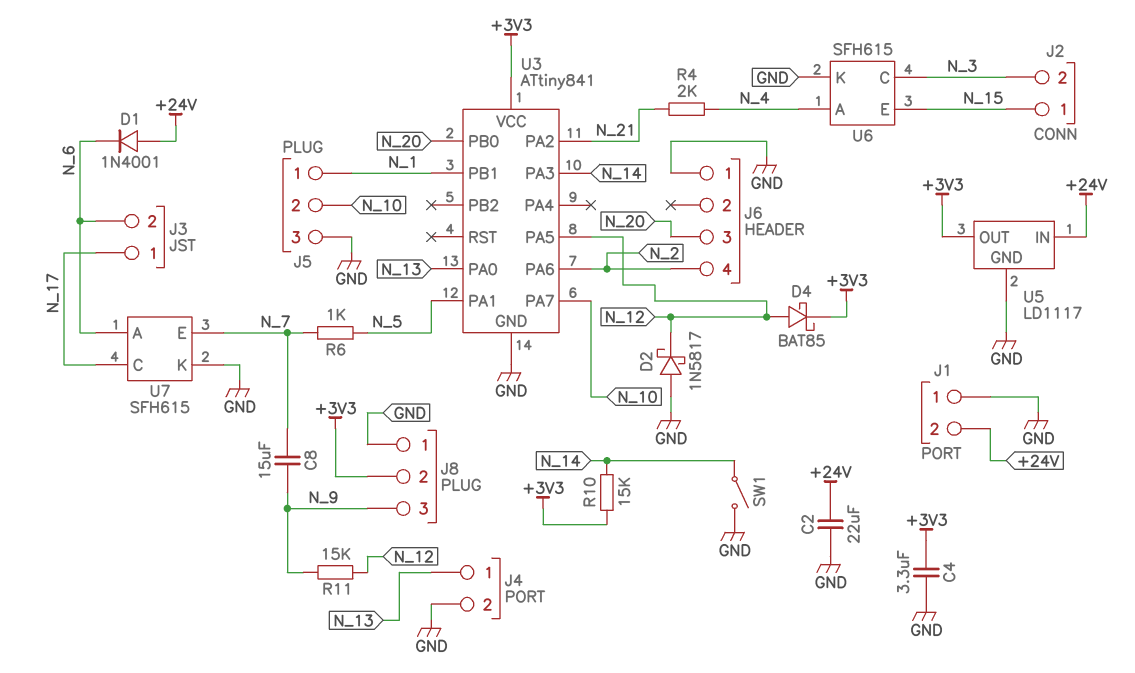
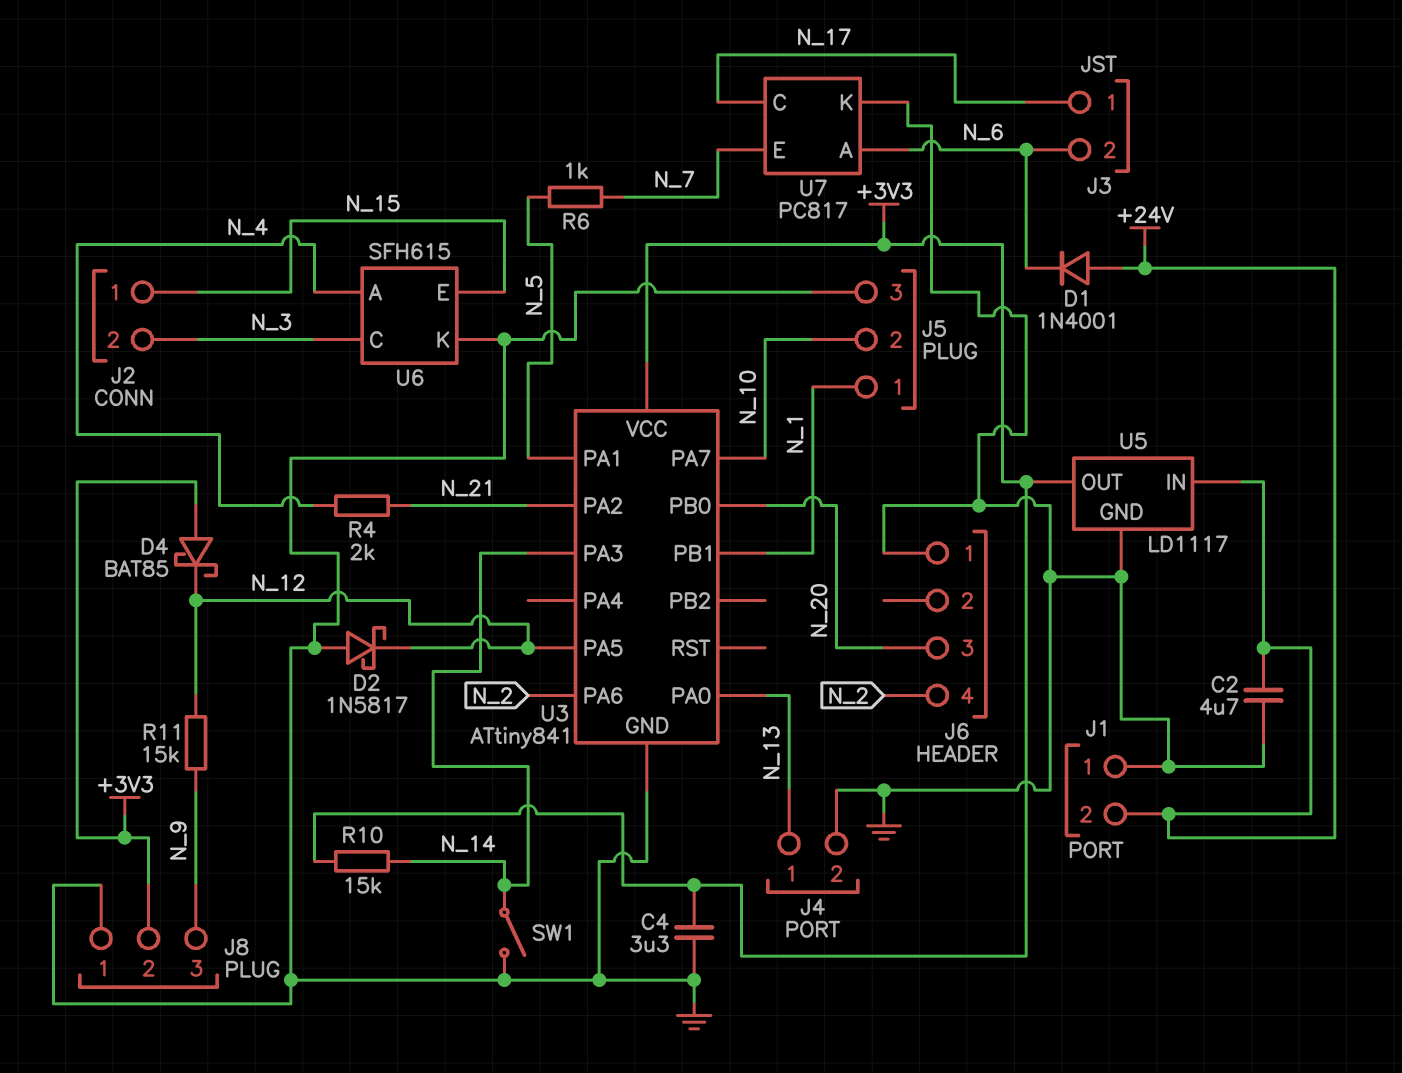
C2: 22uF (+24V, GND) -> 4.7uF (+24V, GND)
C8: 15uF (N_7, N_9) -> none
D4: schottky BAT85 (A N_12, K +3V3) -> schottky BAT85 (A +3V3, K N_12)
U7: SFH615 -> PC817

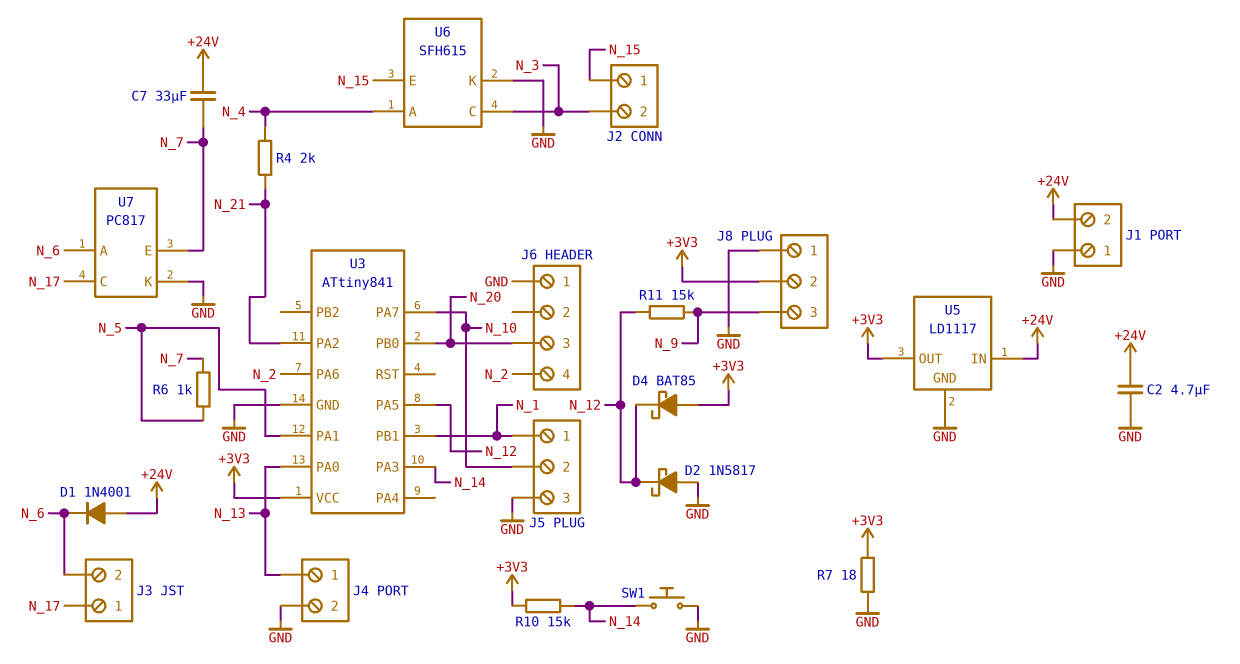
C4: 3.3uF (+3V3, GND) -> none
C7: none -> 33uF (+24V, N_7)
R7: none -> 18 (+3V3, GND)
SW1: switch (GND, N_14) -> button (GND, N_14)

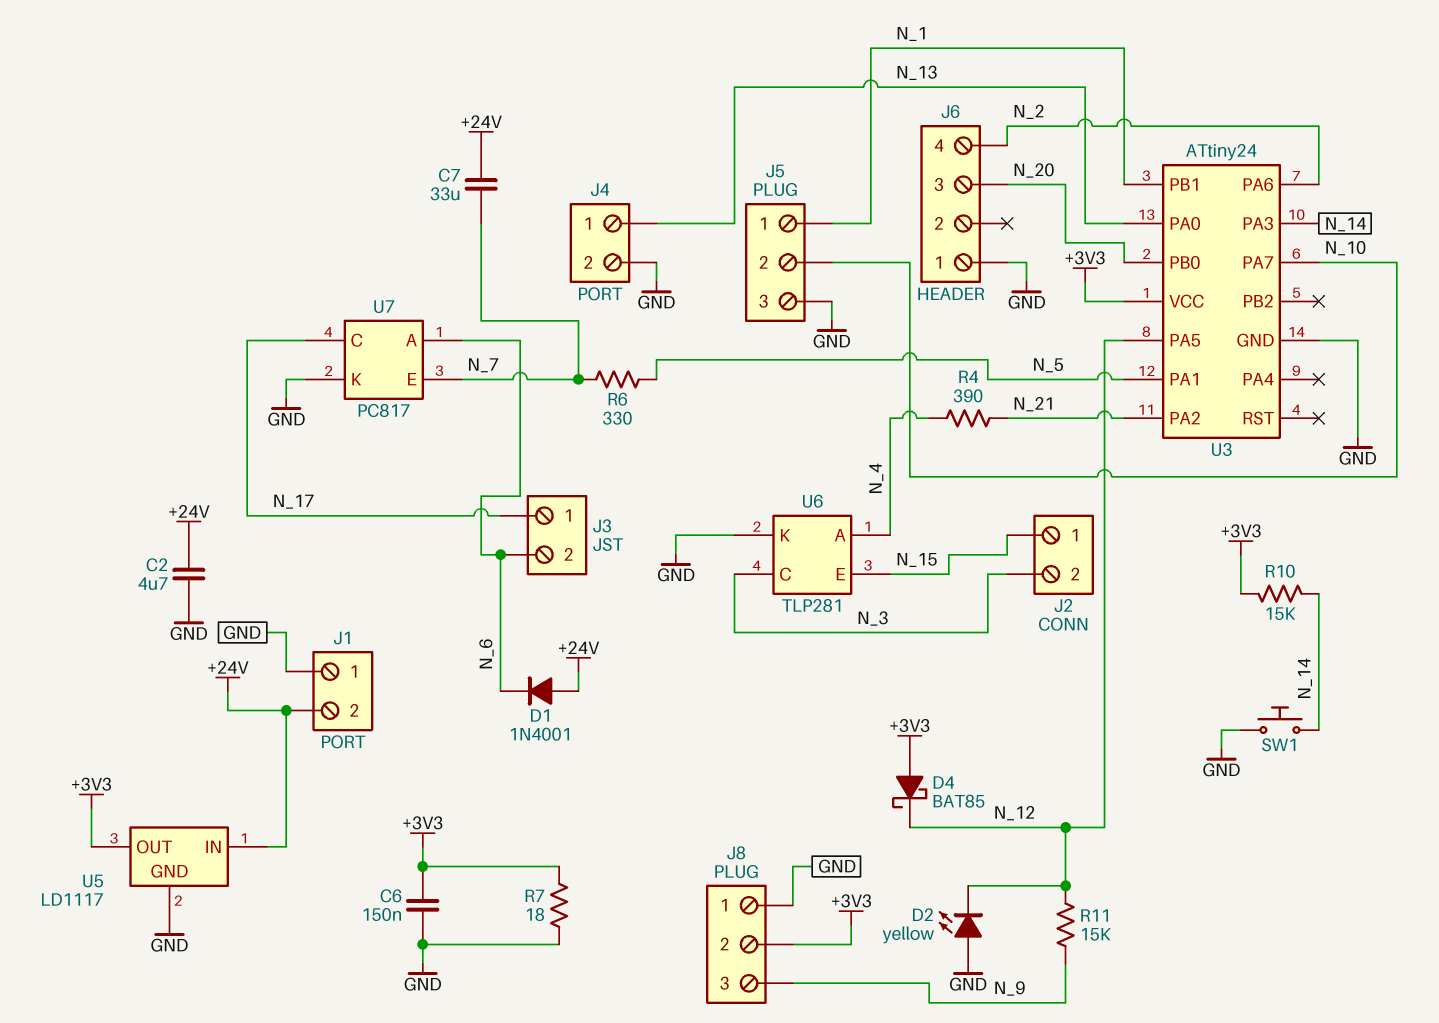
C6: none -> 150nF (+3V3, GND)
D2: schottky 1N5817 (A GND, K N_12) -> LED yellow (A GND, K N_12)
R4: 2k (N_4, N_21) -> 390 (N_4, N_21)
R6: 1k (N_5, N_7) -> 330 (N_5, N_7)
U3: ATtiny841 -> ATtiny24
U6: SFH615 -> TLP281

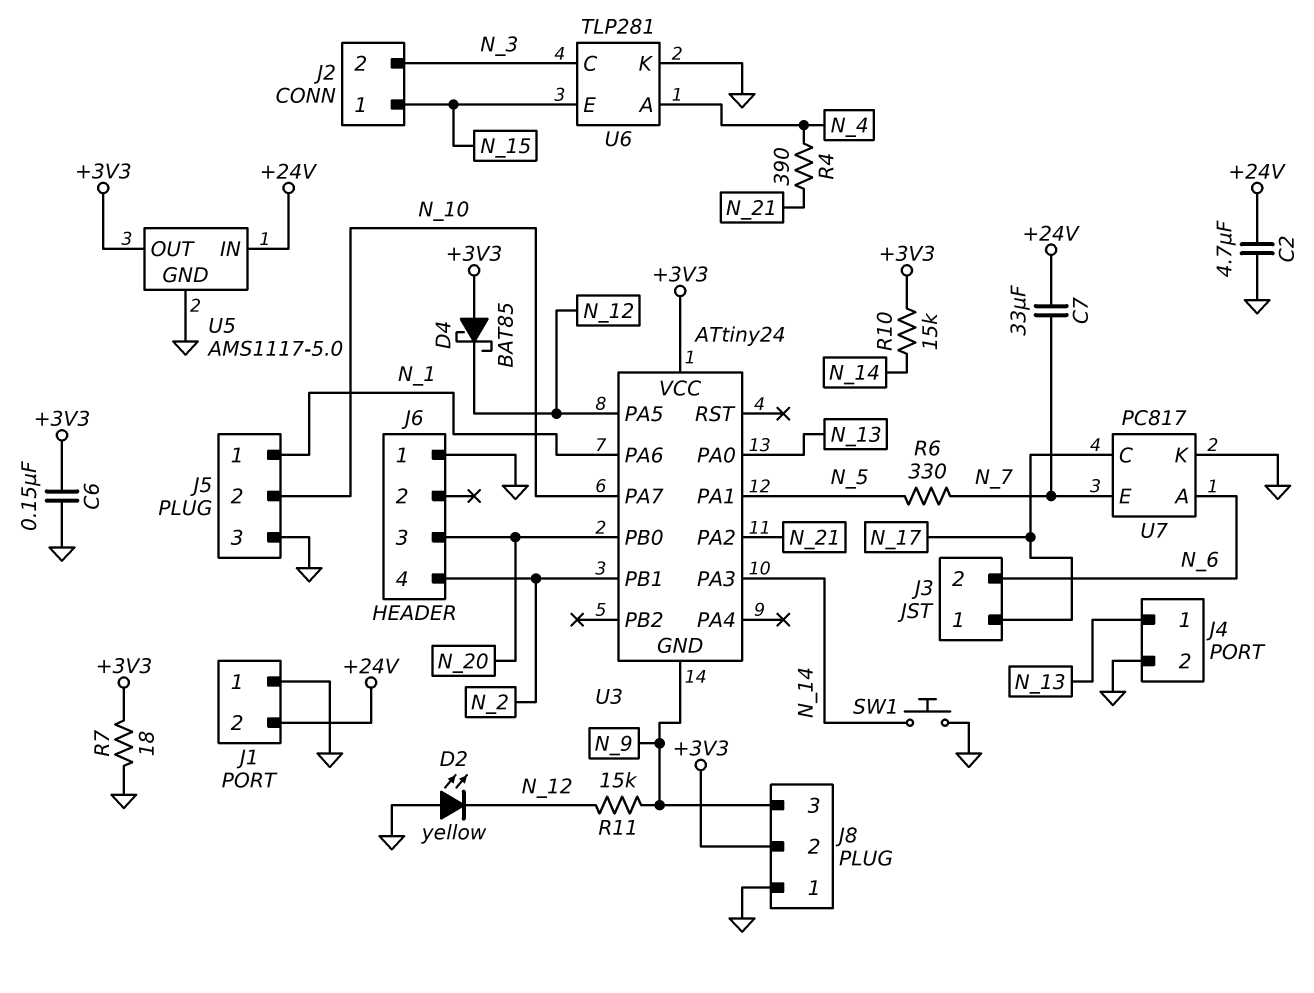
D1: diode 1N4001 (A +24V, K N_6) -> none
U3 pin GND: GND -> N_9
U3 pin PA6: N_2 -> N_1
U3 pin PB1: N_1 -> N_2
U5: LD1117 -> AMS1117-5.0

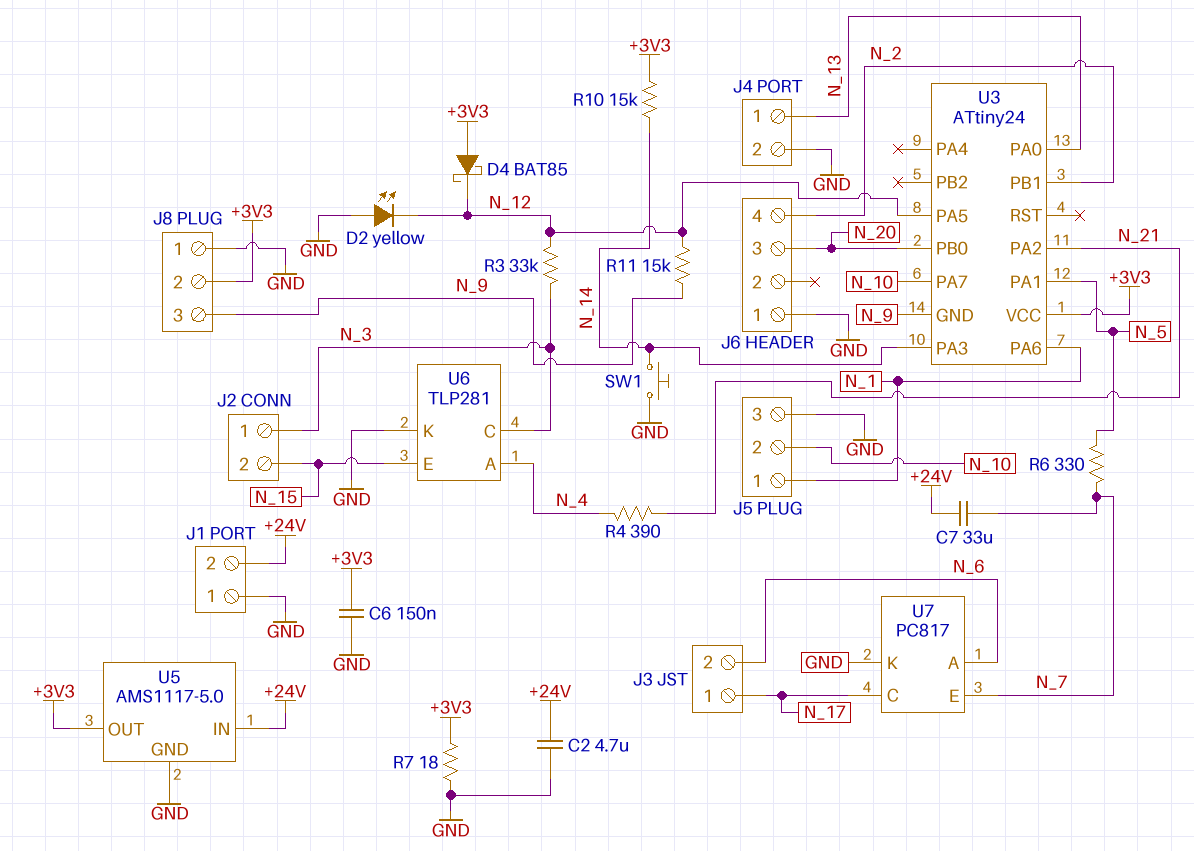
J2 pin 1: N_15 -> N_3
J2 pin 2: N_3 -> N_15
R3: none -> 33k (N_3, N_12)

